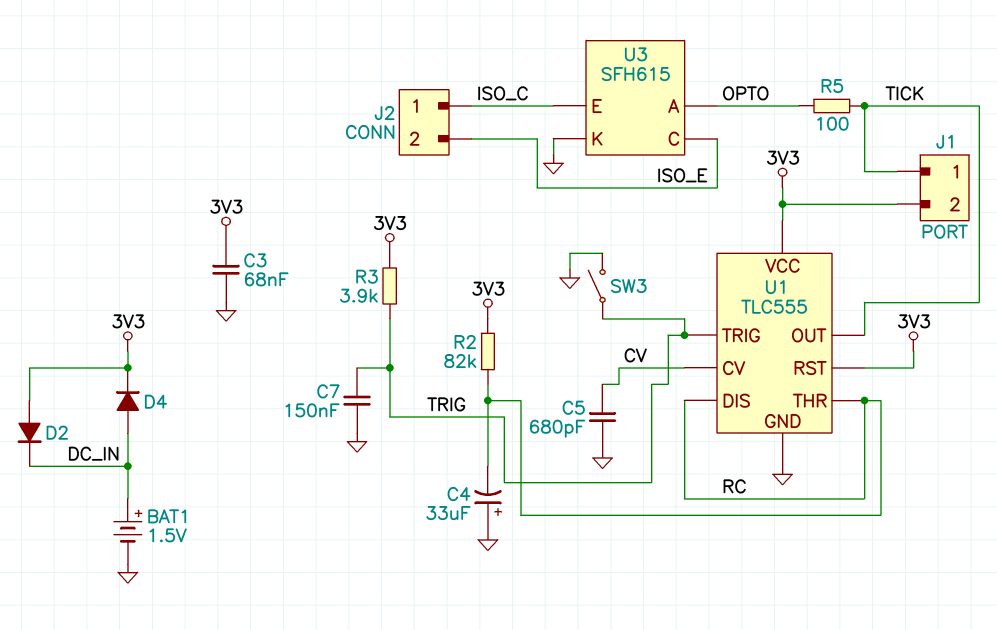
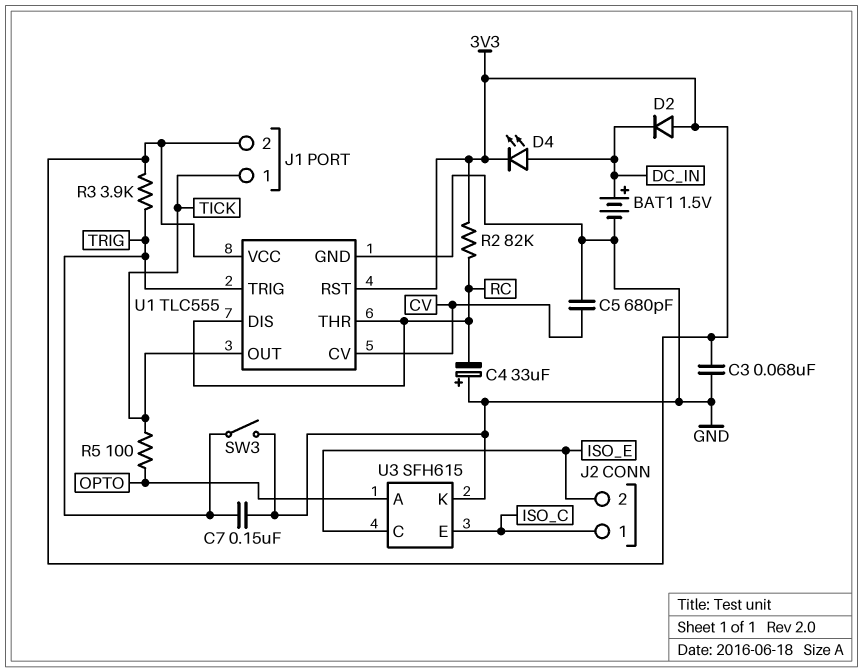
D4: diode (A DC_IN, K 3V3) -> LED (A DC_IN, K 3V3)

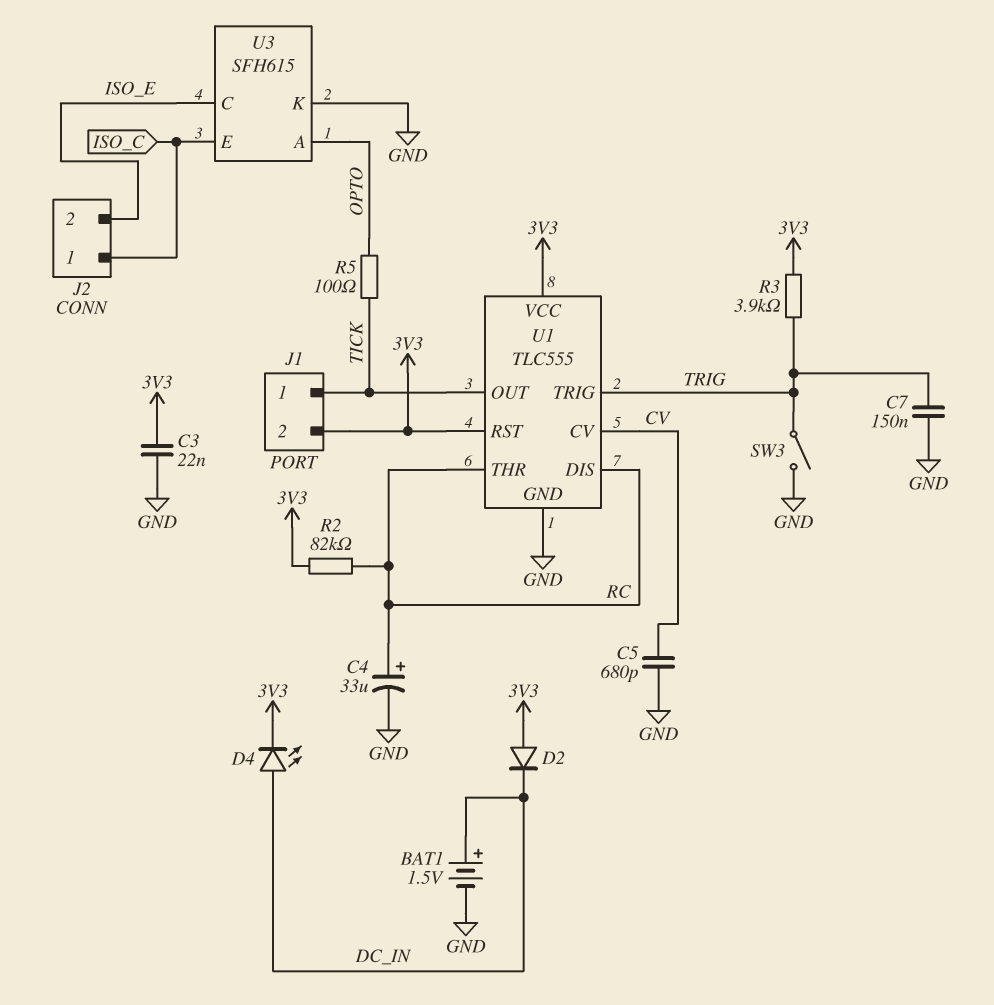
C3: 68nF (3V3, GND) -> 22nF (3V3, GND)
C4: 33uF (plus GND, minus RC) -> 33uF (plus RC, minus GND)

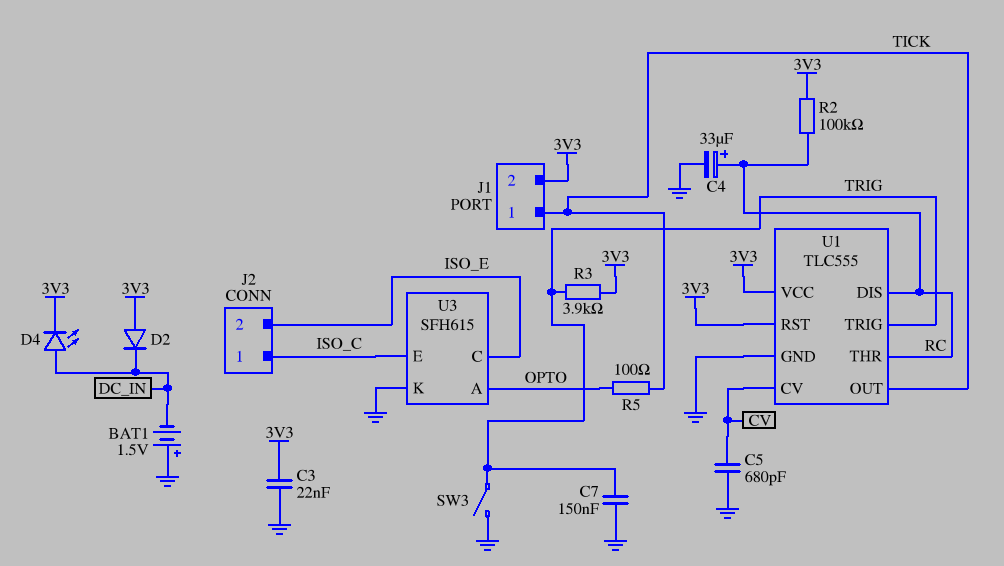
BAT1: 1.5V (plus DC_IN, minus GND) -> 1.5V (plus GND, minus DC_IN)
R2: 82k (3V3, RC) -> 100k (3V3, RC)

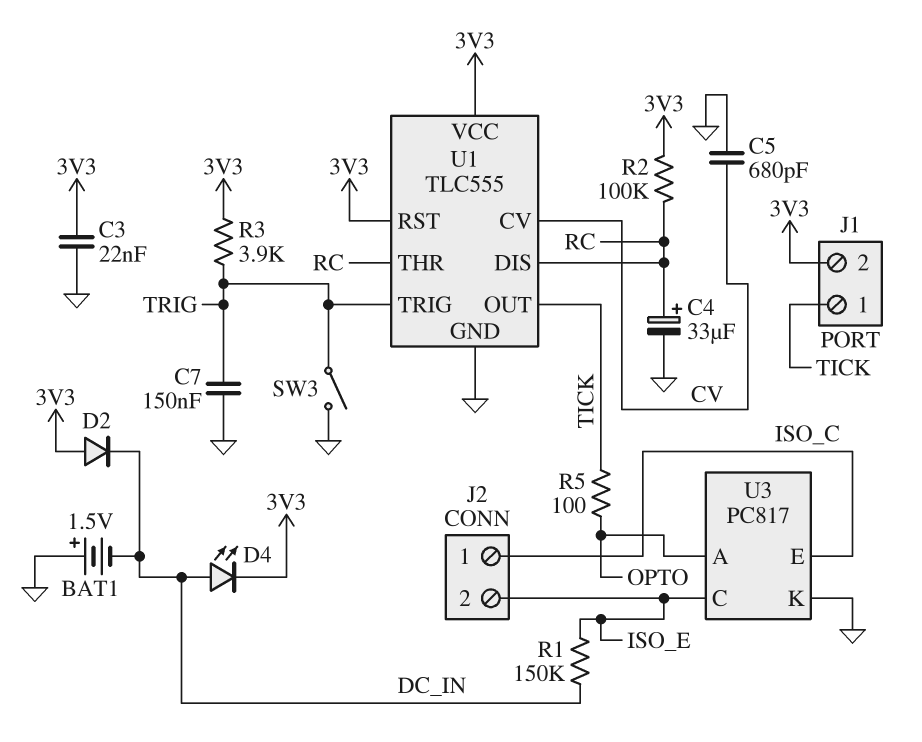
R1: none -> 150k (DC_IN, ISO_E)
U3: SFH615 -> PC817

